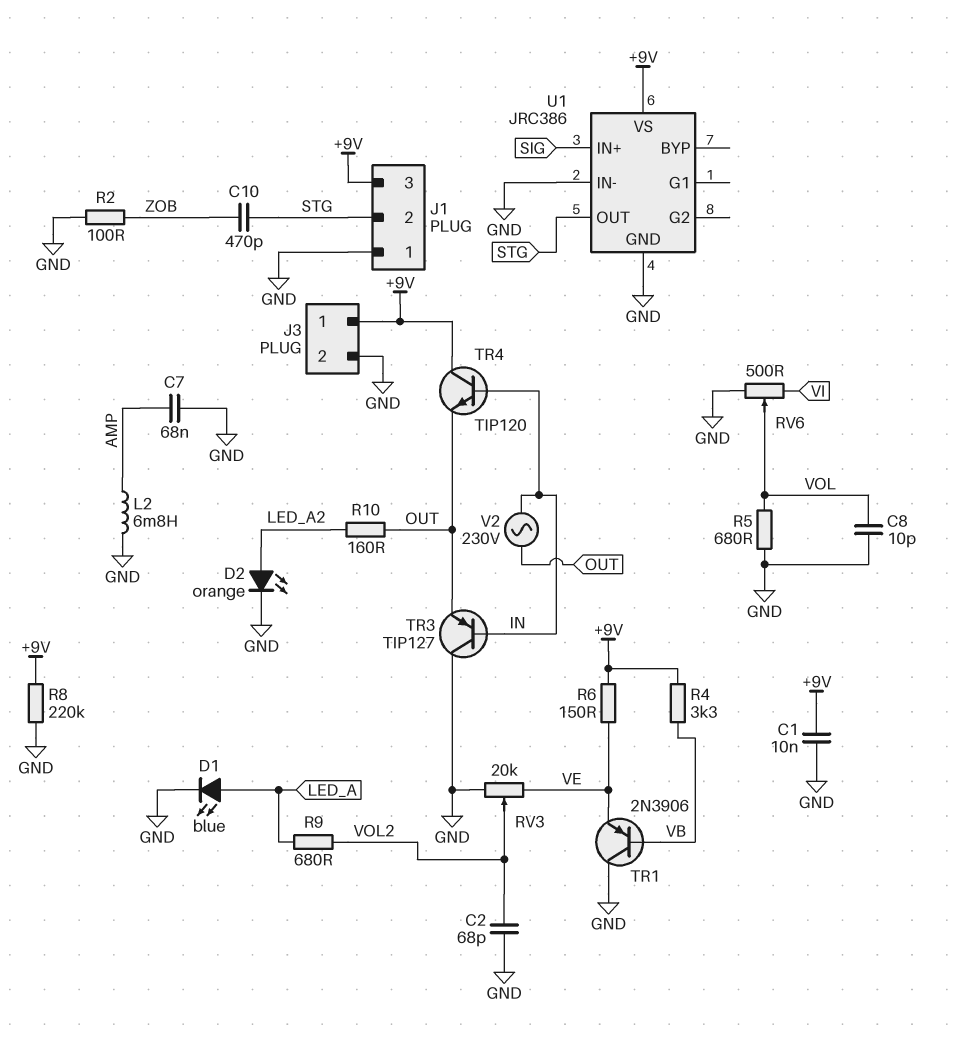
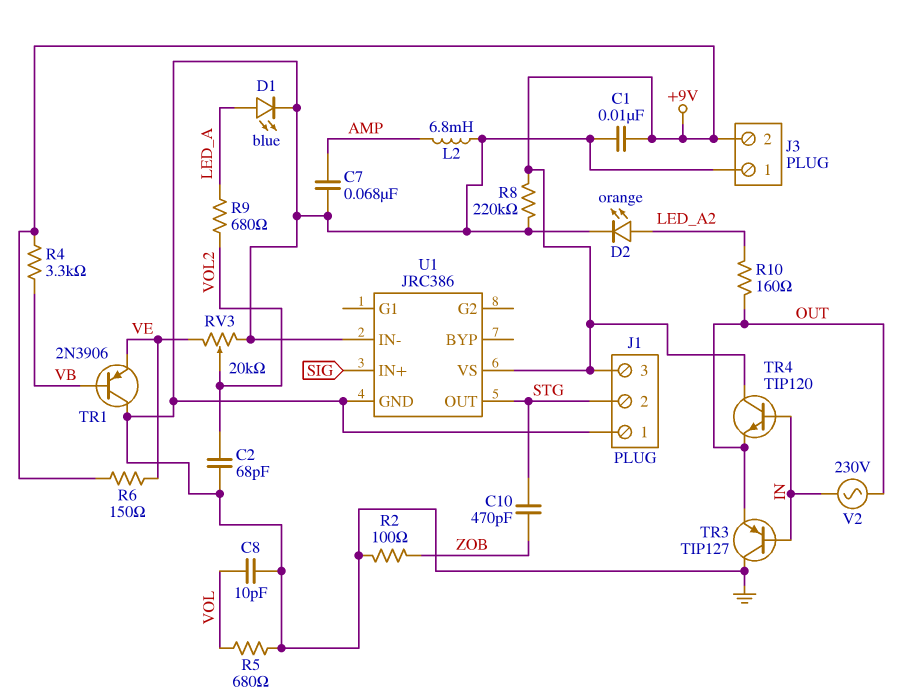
J3 pin 1: +9V -> GND
J3 pin 2: GND -> +9V
RV6: 500 (GND, VI, wiper VOL) -> none

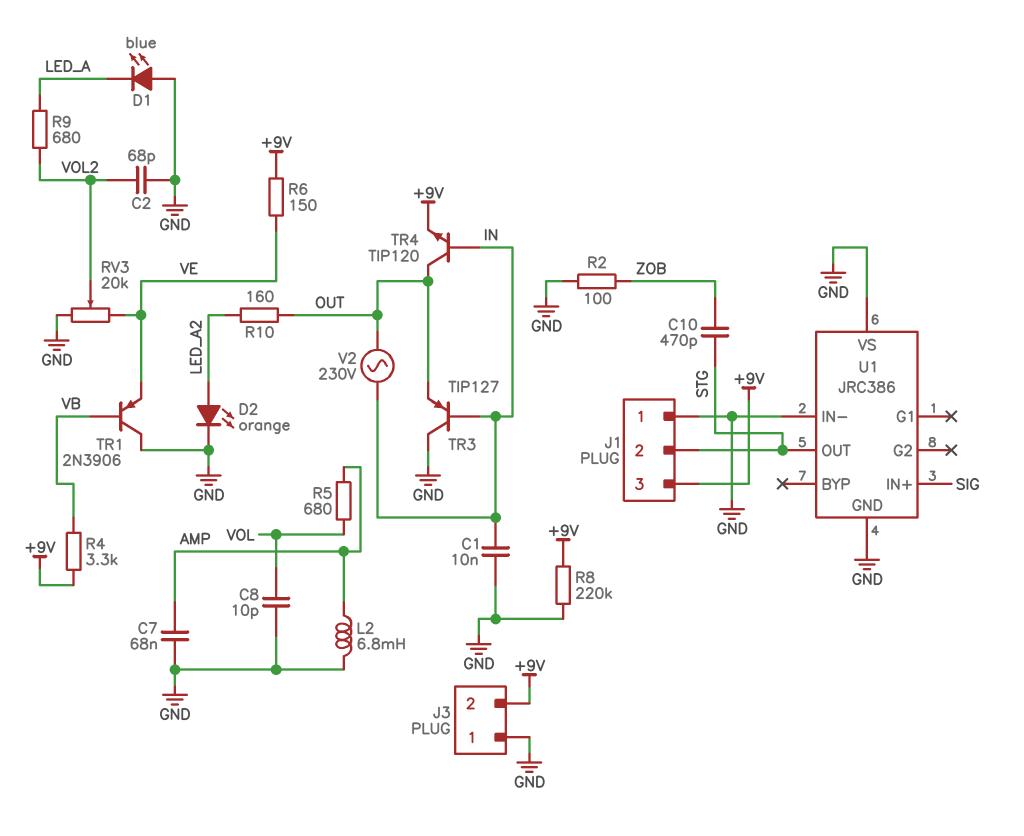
C1: 10nF (+9V, GND) -> 10nF (GND, IN)
D1: LED blue (A LED_A, K GND) -> LED blue (A GND, K LED_A)
R5: 680 (GND, VOL) -> 680 (AMP, VOL)
TR4: NPN TIP120 (B IN, C +9V, E OUT) -> NPN TIP120 (B IN, C OUT, E +9V)
U1 pin VS: +9V -> GND

